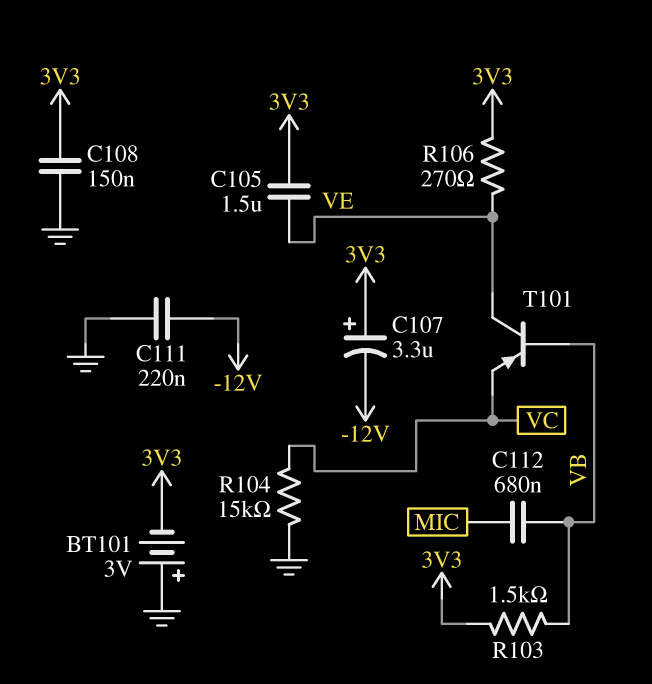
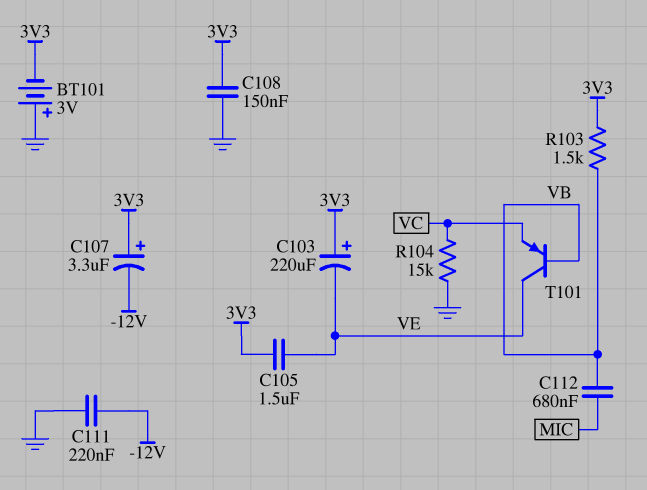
C103: none -> 220uF (plus 3V3, minus VE)
R106: 270 (3V3, VE) -> none

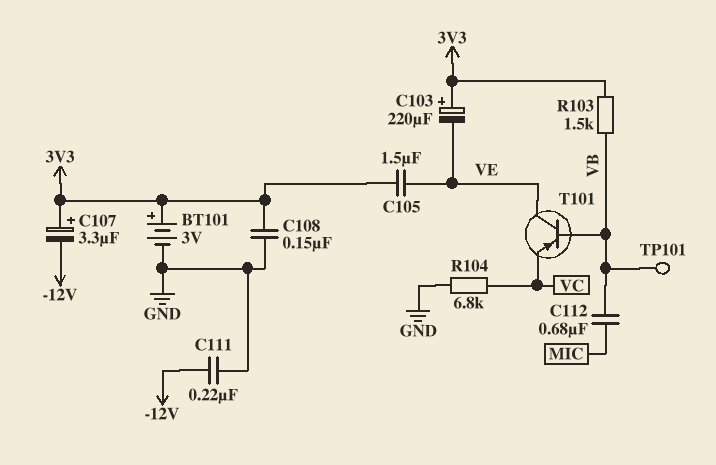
BT101: 3V (plus GND, minus 3V3) -> 3V (plus 3V3, minus GND)
R104: 15k (GND, VC) -> 6.8k (GND, VC)
TP101: none -> test point (VB)

